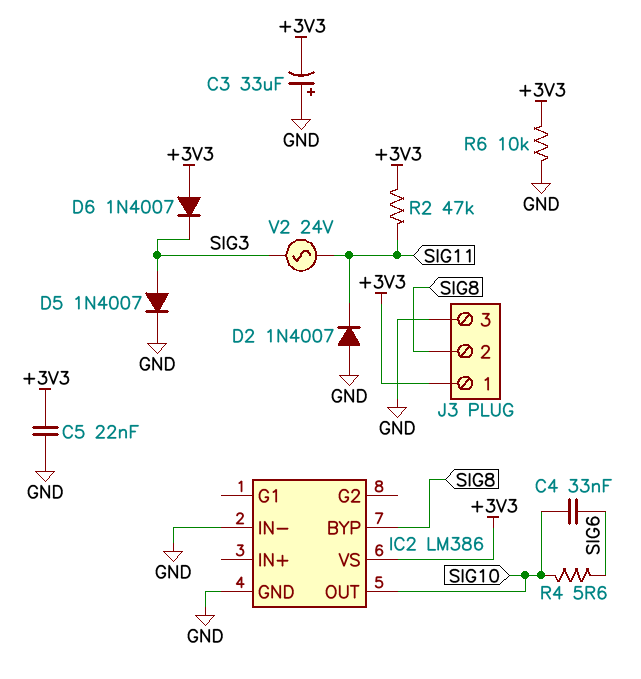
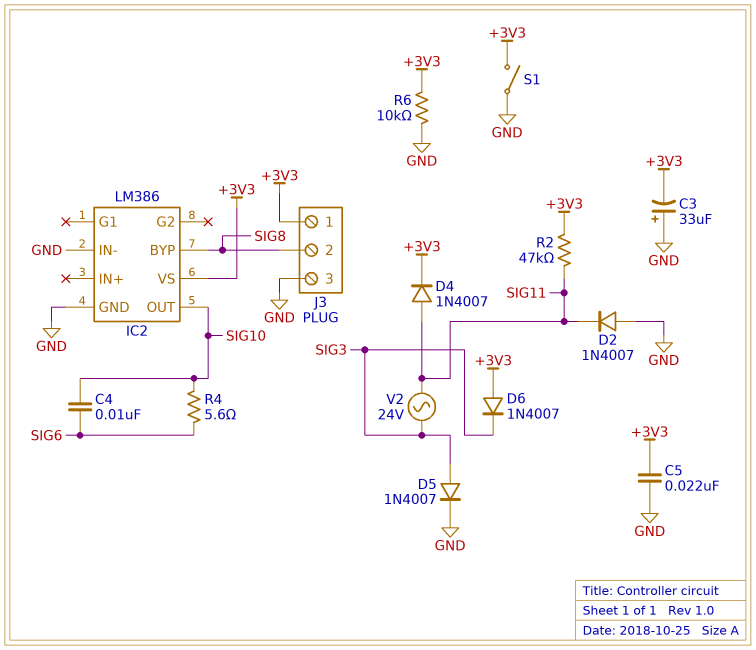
C4: 33nF (SIG6, SIG10) -> 10nF (SIG6, SIG10)
D4: none -> diode 1N4007 (A SIG11, K +3V3)
S1: none -> switch (+3V3, GND)

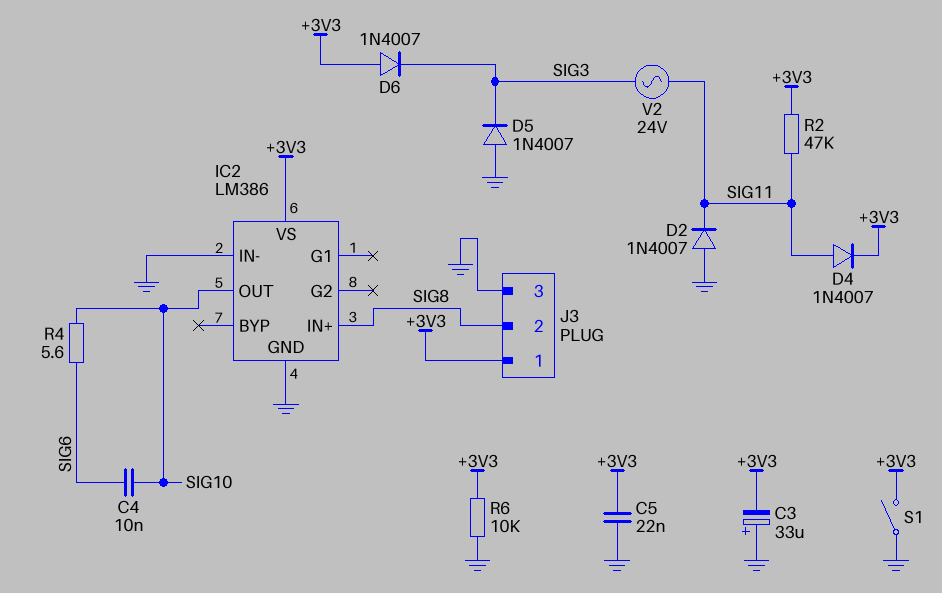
D5: diode 1N4007 (A SIG3, K GND) -> diode 1N4007 (A GND, K SIG3)
IC2 pin BYP: SIG8 -> none
IC2 pin IN+: none -> SIG8

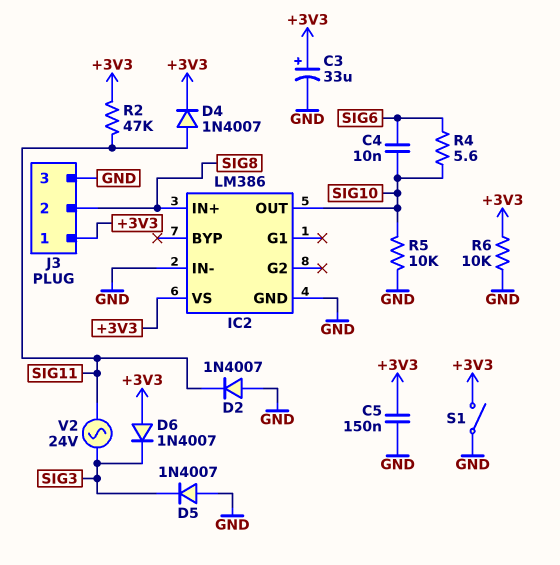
C3: 33uF (plus GND, minus +3V3) -> 33uF (plus +3V3, minus GND)
C5: 22nF (+3V3, GND) -> 150nF (+3V3, GND)
R5: none -> 10k (GND, SIG10)

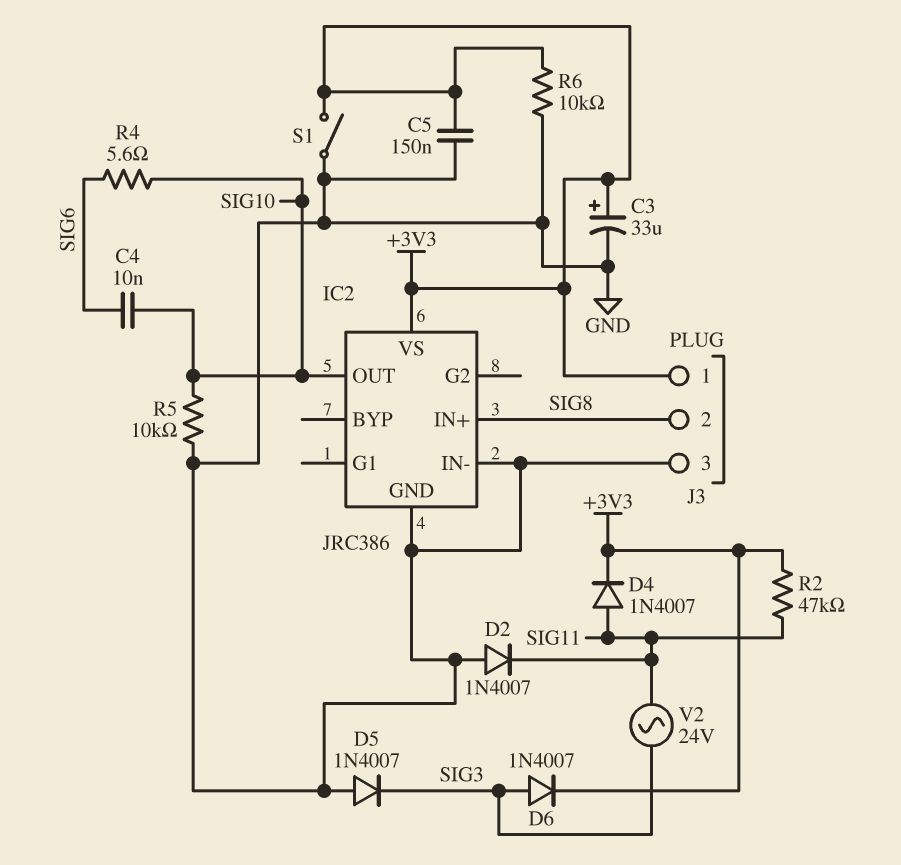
D6: diode 1N4007 (A +3V3, K SIG3) -> diode 1N4007 (A SIG3, K +3V3)
IC2: LM386 -> JRC386

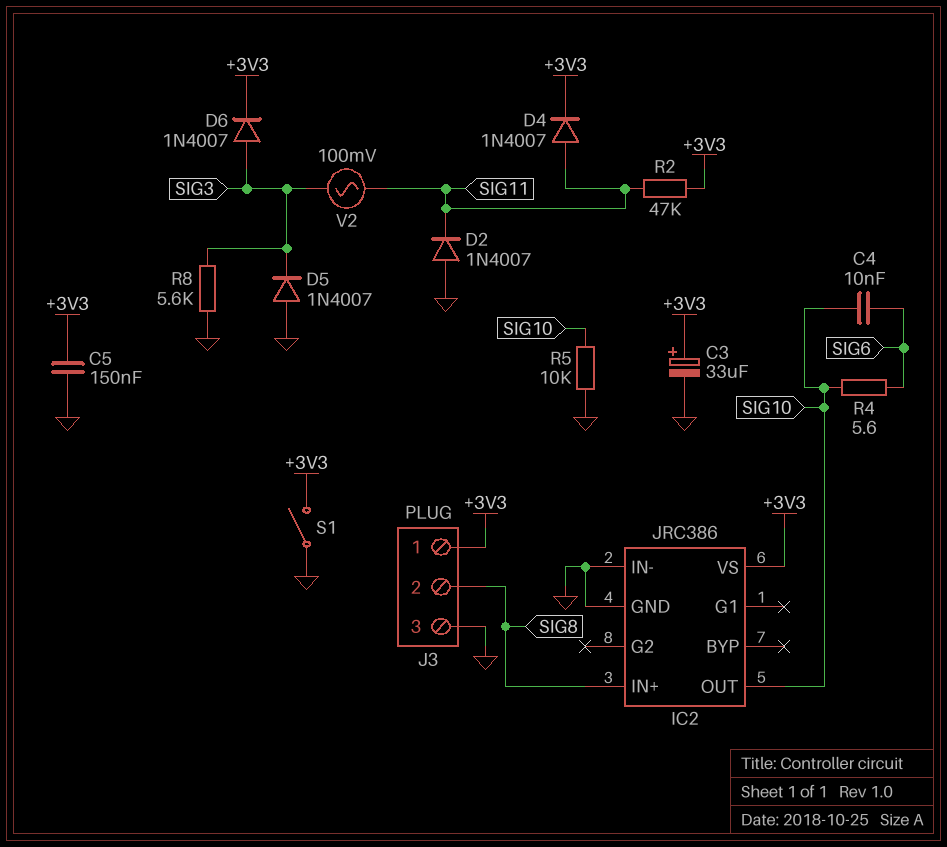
R6: 10k (+3V3, GND) -> none
R8: none -> 5.6k (GND, SIG3)
V2: AC 24V (SIG3, SIG11) -> AC 100mV (SIG3, SIG11)

